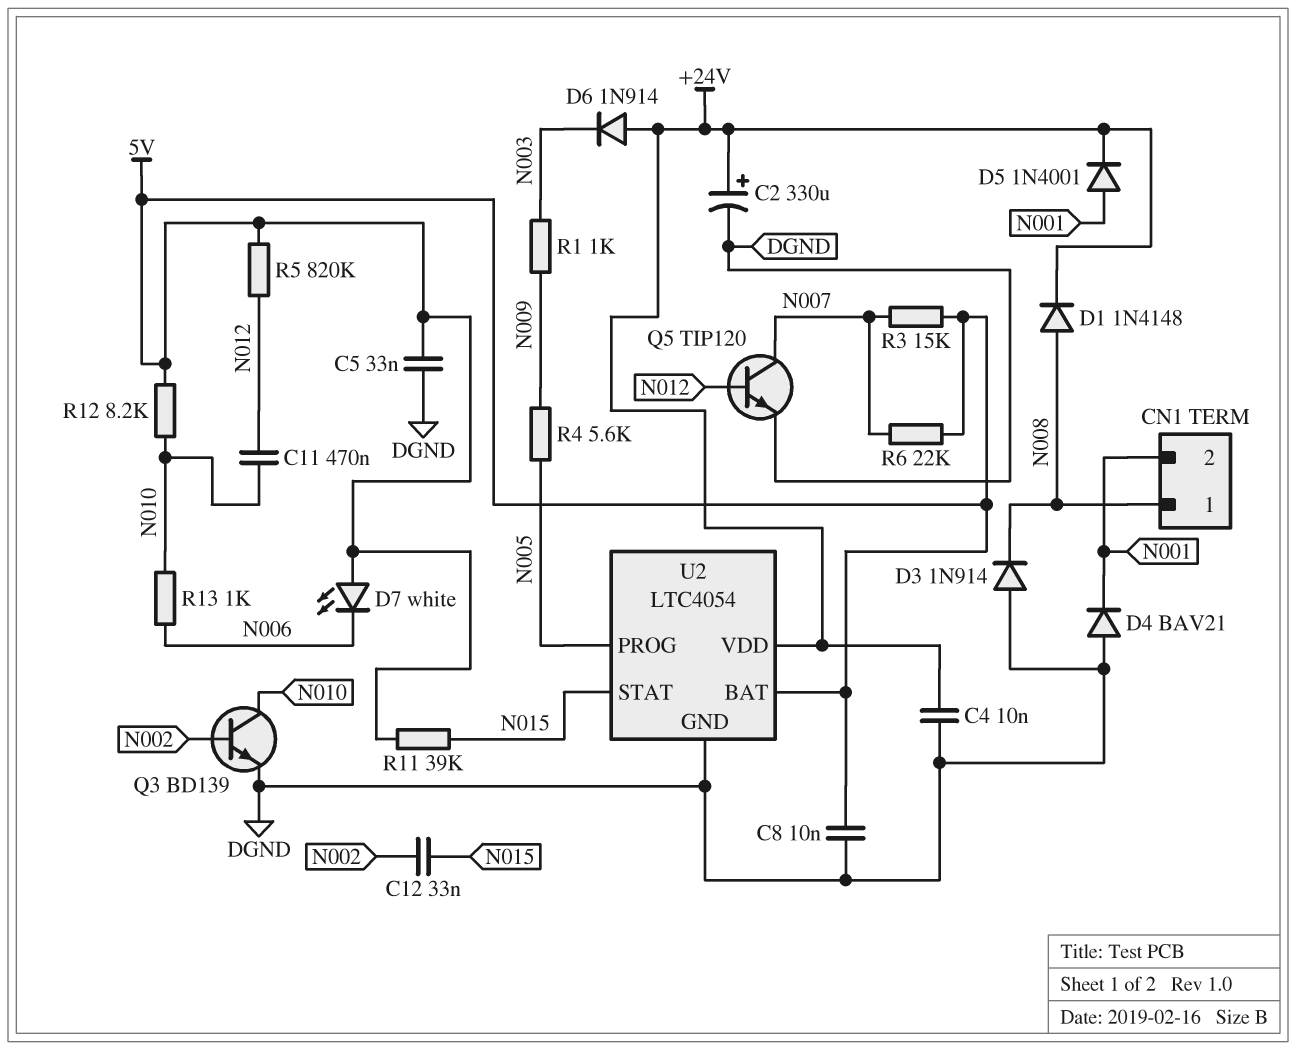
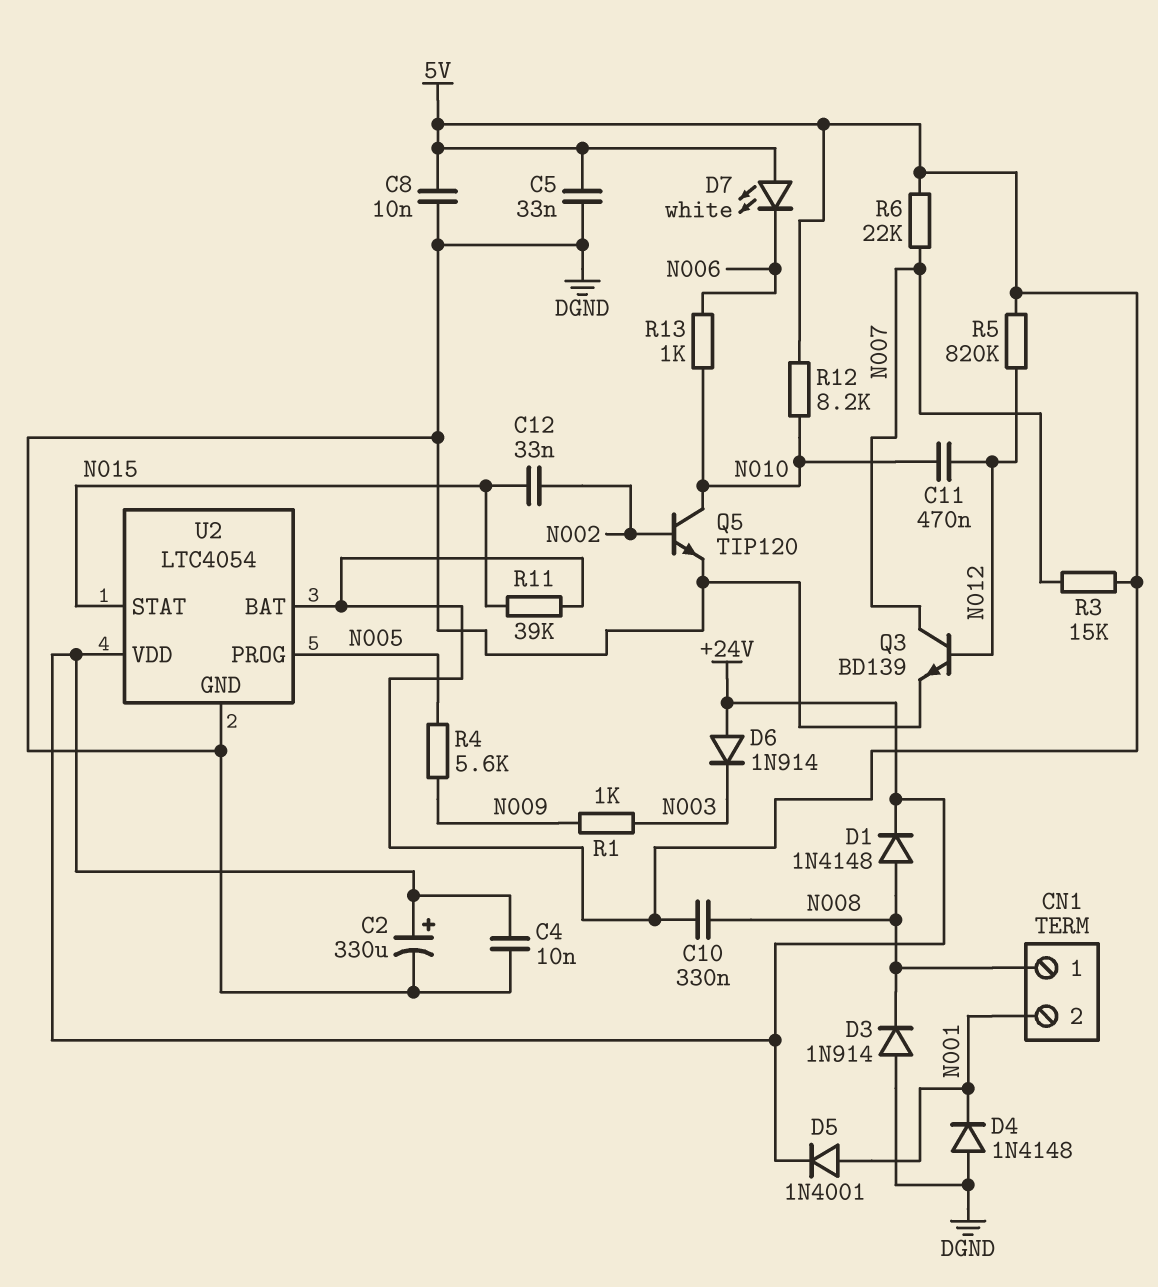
C10: none -> 330nF (5V, N008)
D4: diode BAV21 (A DGND, K N001) -> diode 1N4148 (A DGND, K N001)
Q3: NPN BD139 (B N002, C N010, E DGND) -> NPN BD139 (B N012, C N007, E DGND)
Q5: NPN TIP120 (B N012, C N007, E DGND) -> NPN TIP120 (B N002, C N010, E DGND)

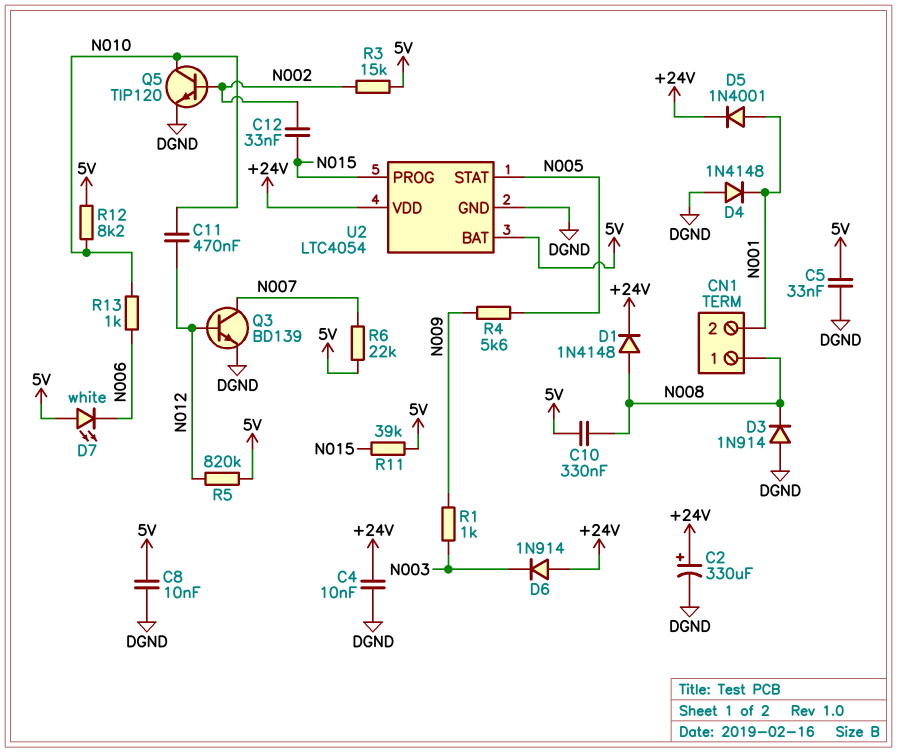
R3: 15k (5V, N007) -> 15k (5V, N002)
U2 pin PROG: N005 -> N015
U2 pin STAT: N015 -> N005

